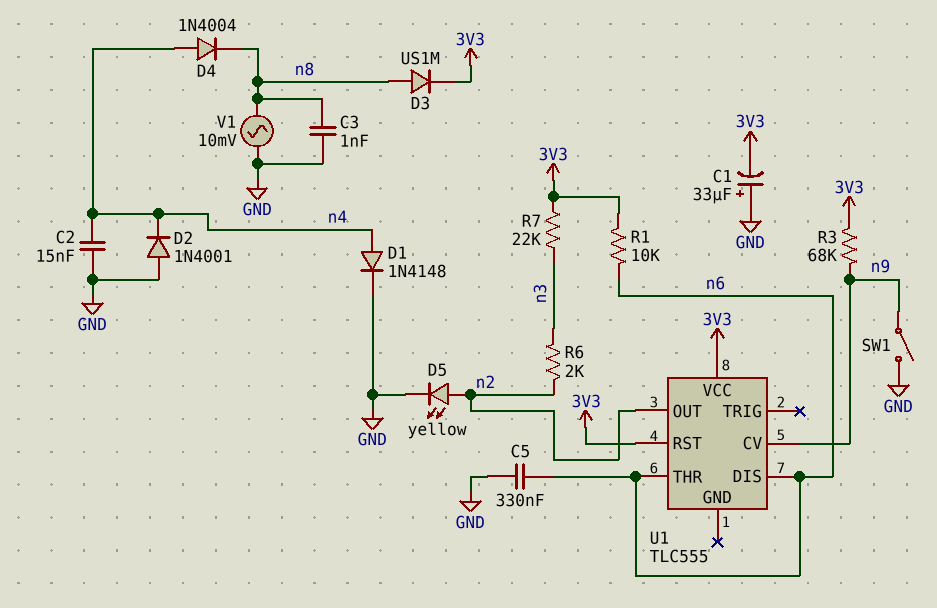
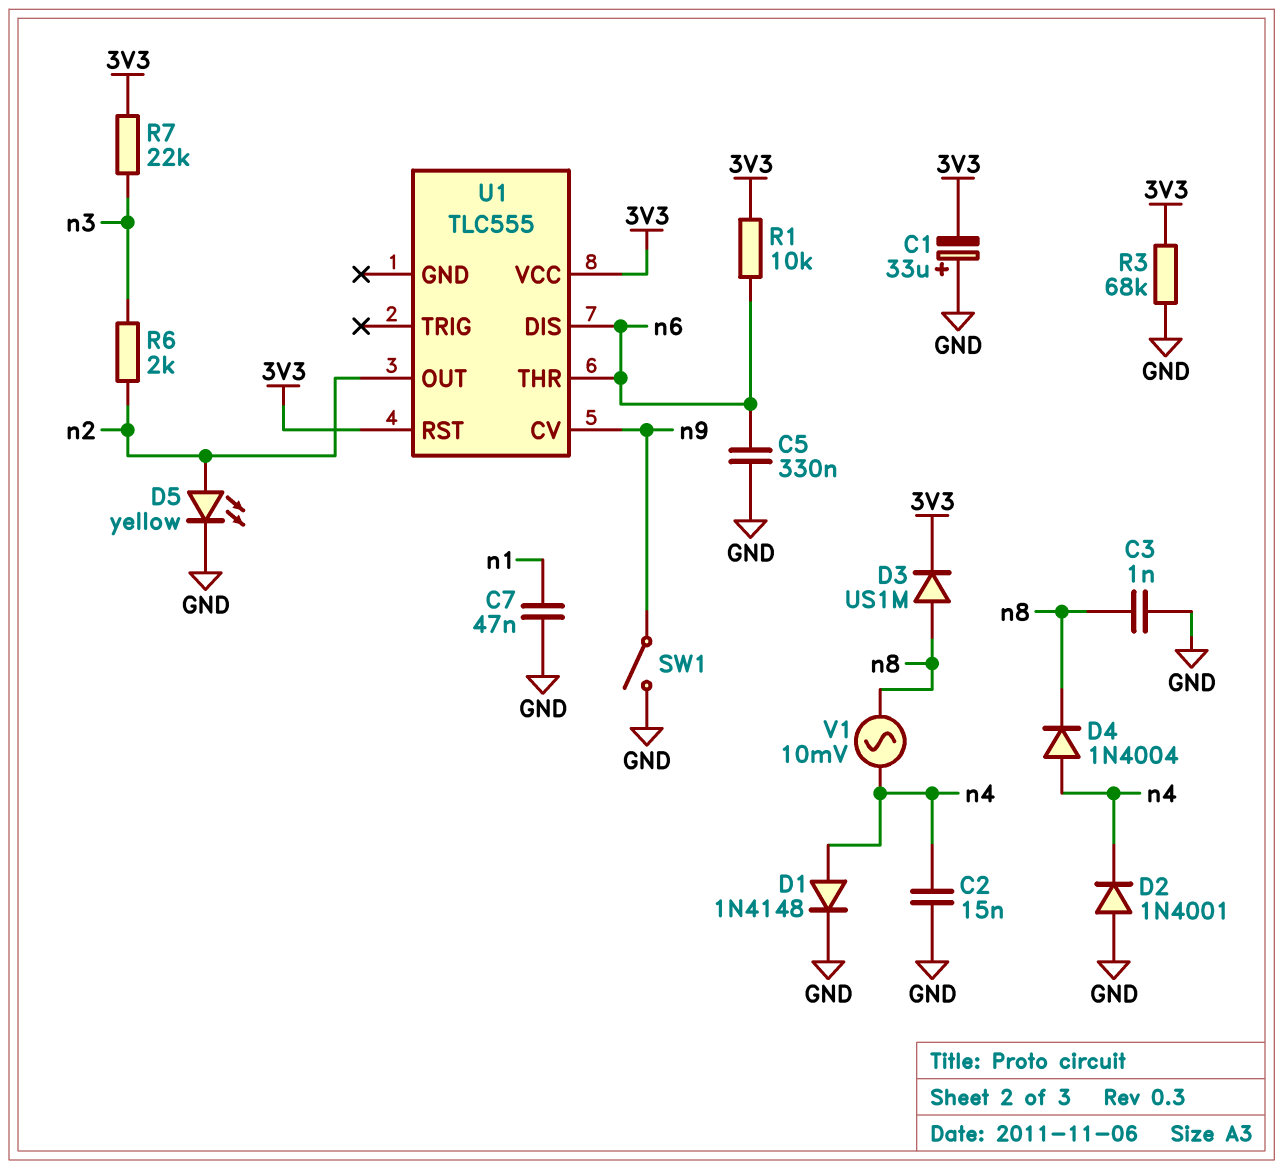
C7: none -> 47nF (GND, n1)
R3: 68k (3V3, n9) -> 68k (3V3, GND)
V1: AC 10mV (GND, n8) -> AC 10mV (n4, n8)

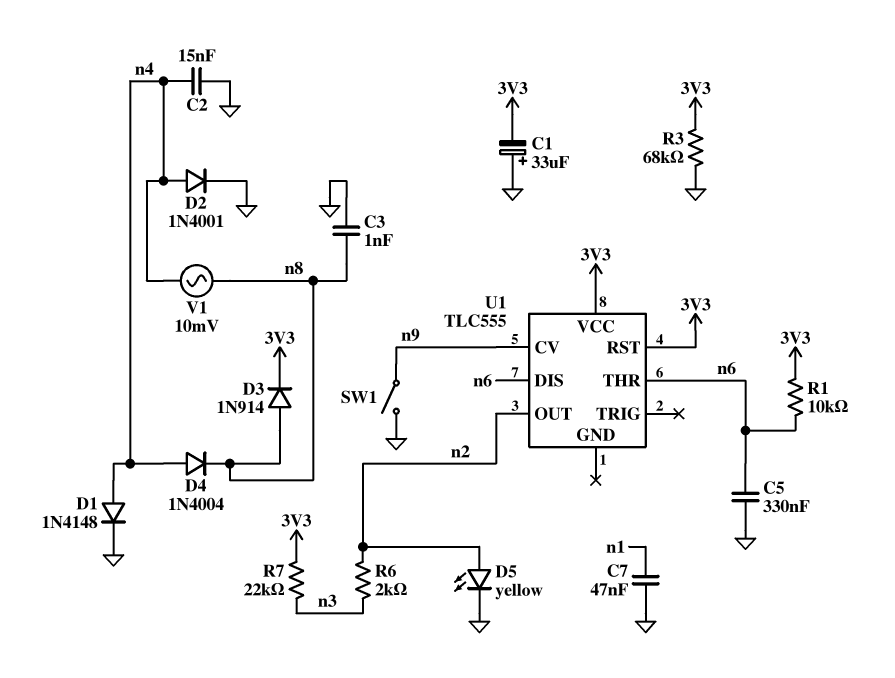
D2: diode 1N4001 (A GND, K n4) -> diode 1N4001 (A n4, K GND)
D3: diode US1M (A n8, K 3V3) -> diode 1N914 (A n8, K 3V3)

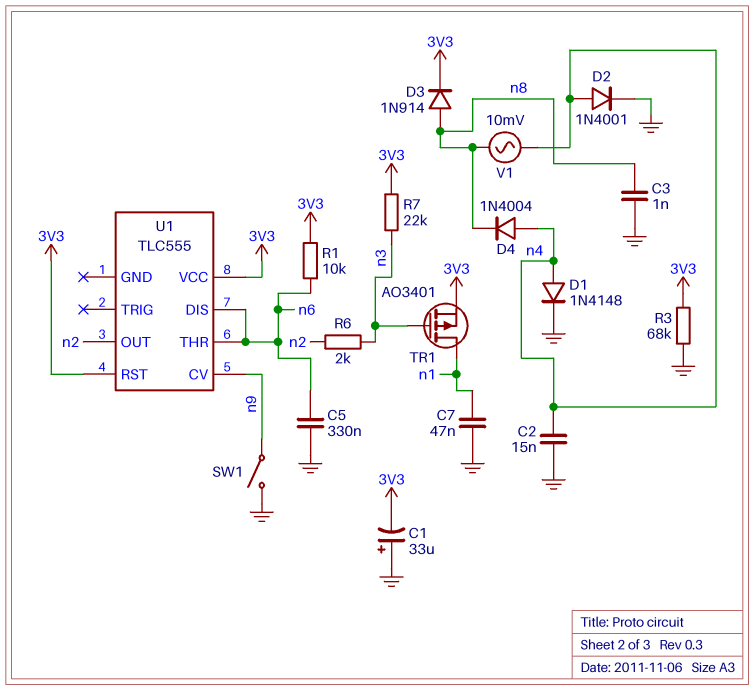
D5: LED yellow (A n2, K GND) -> none
TR1: none -> PMOS AO3401 (G n3, D n1, S 3V3)

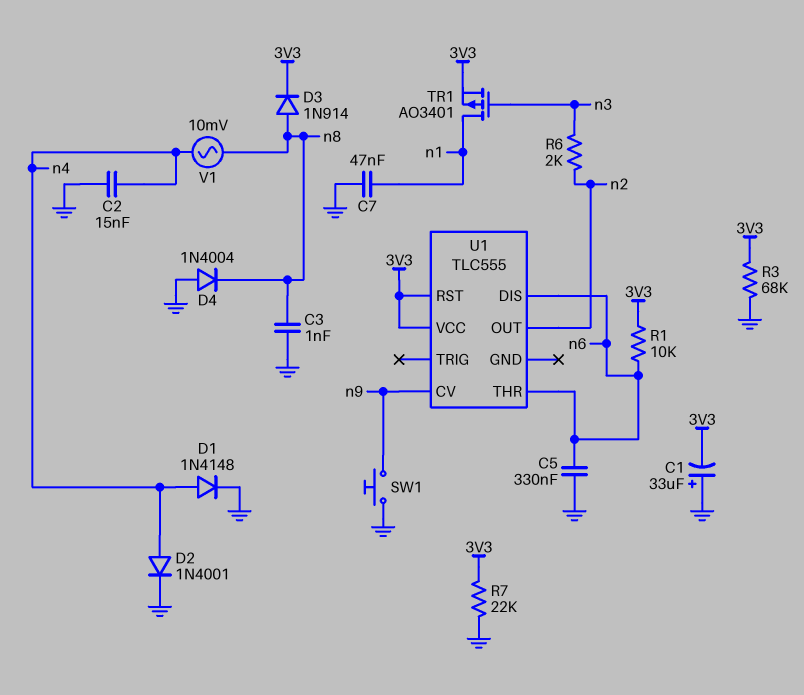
D4: diode 1N4004 (A n4, K n8) -> diode 1N4004 (A GND, K n8)
R7: 22k (3V3, n3) -> 22k (3V3, GND)
SW1: switch (GND, n9) -> button (GND, n9)

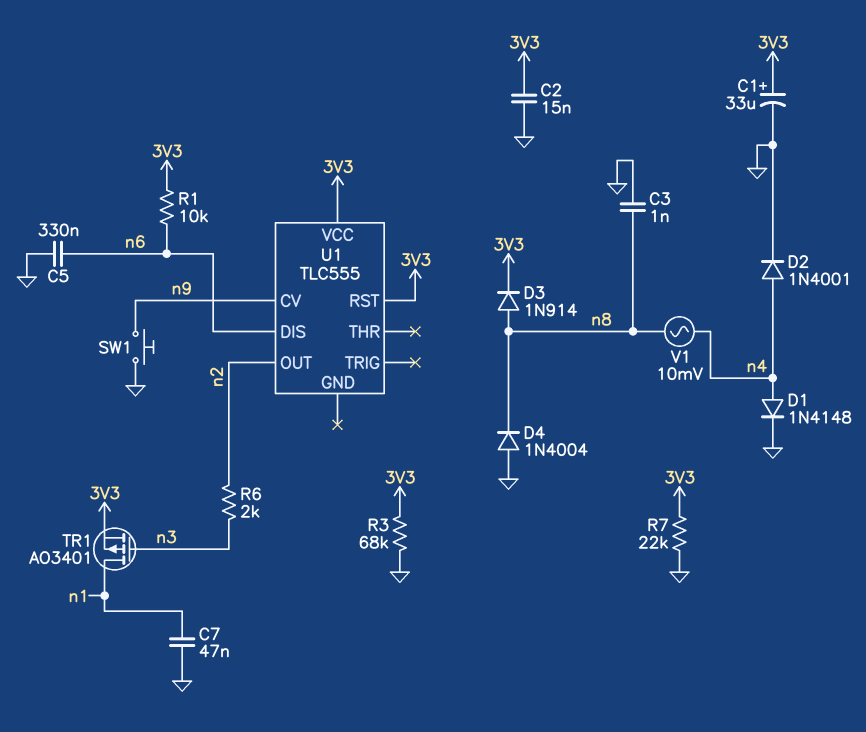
C1: 33uF (plus GND, minus 3V3) -> 33uF (plus 3V3, minus GND)
C2: 15nF (GND, n4) -> 15nF (3V3, GND)
U1 pin THR: n6 -> none

